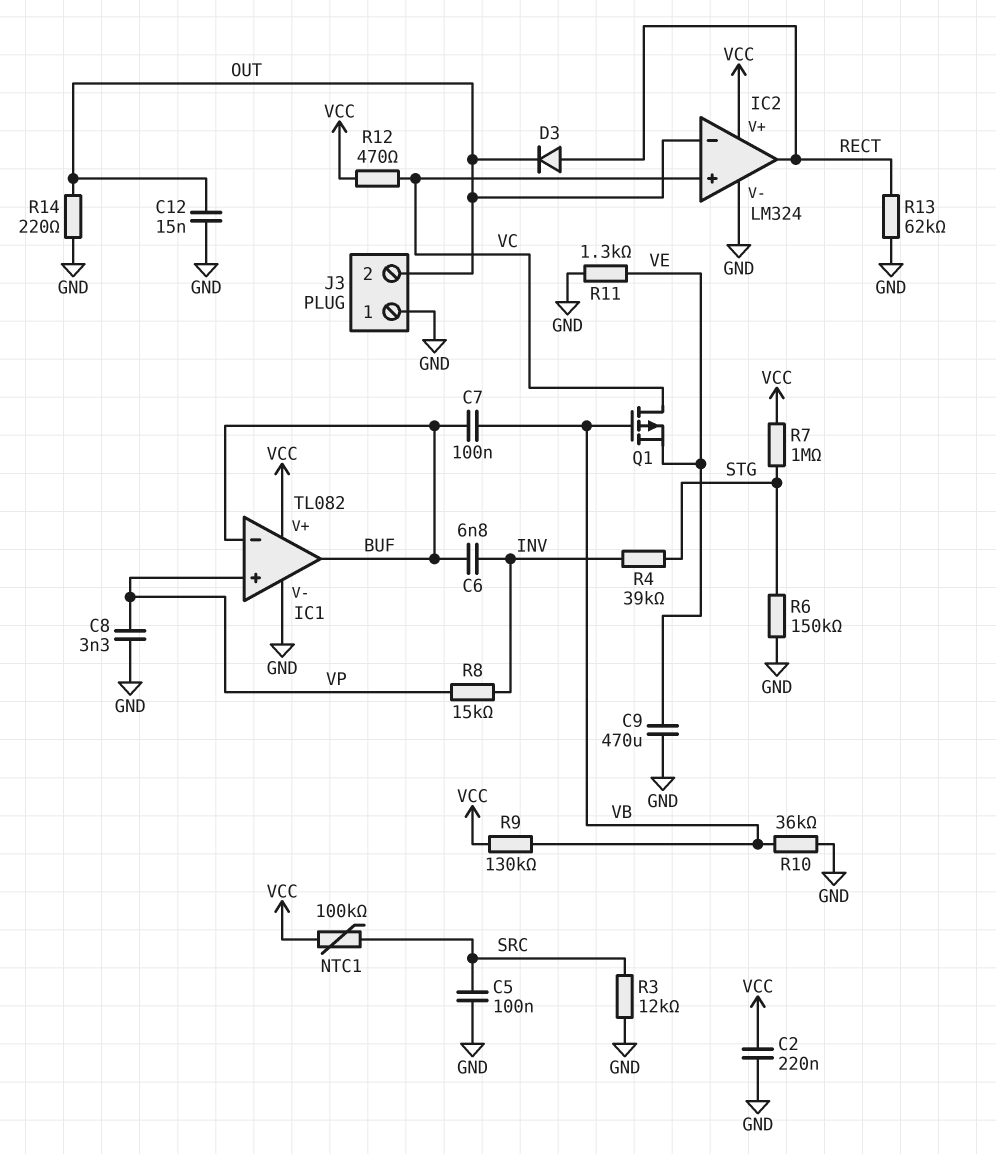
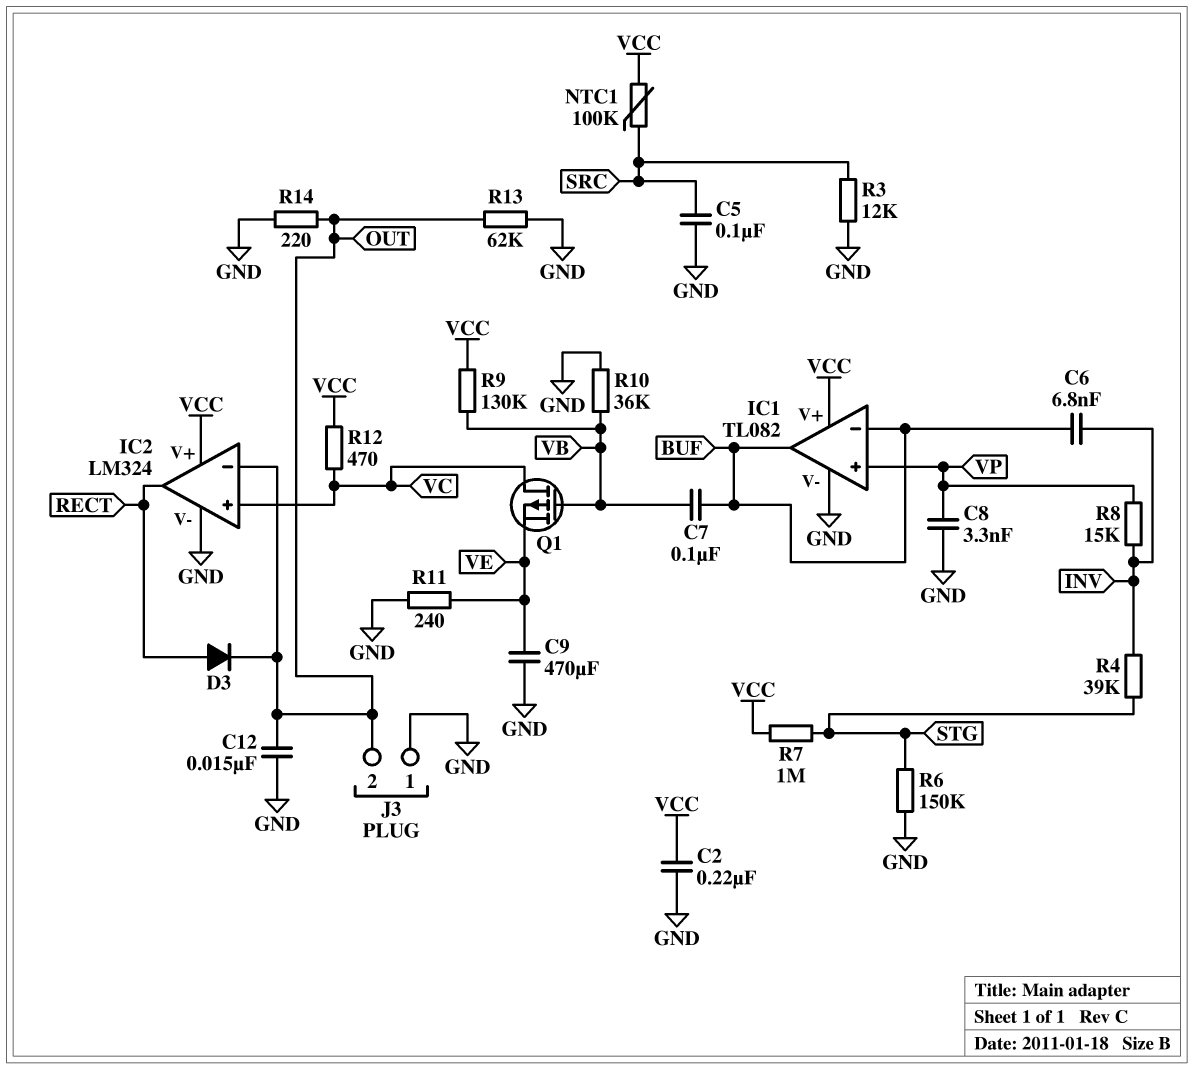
R11: 1.3k (GND, VE) -> 240 (GND, VE)
R13: 62k (GND, RECT) -> 62k (GND, OUT)

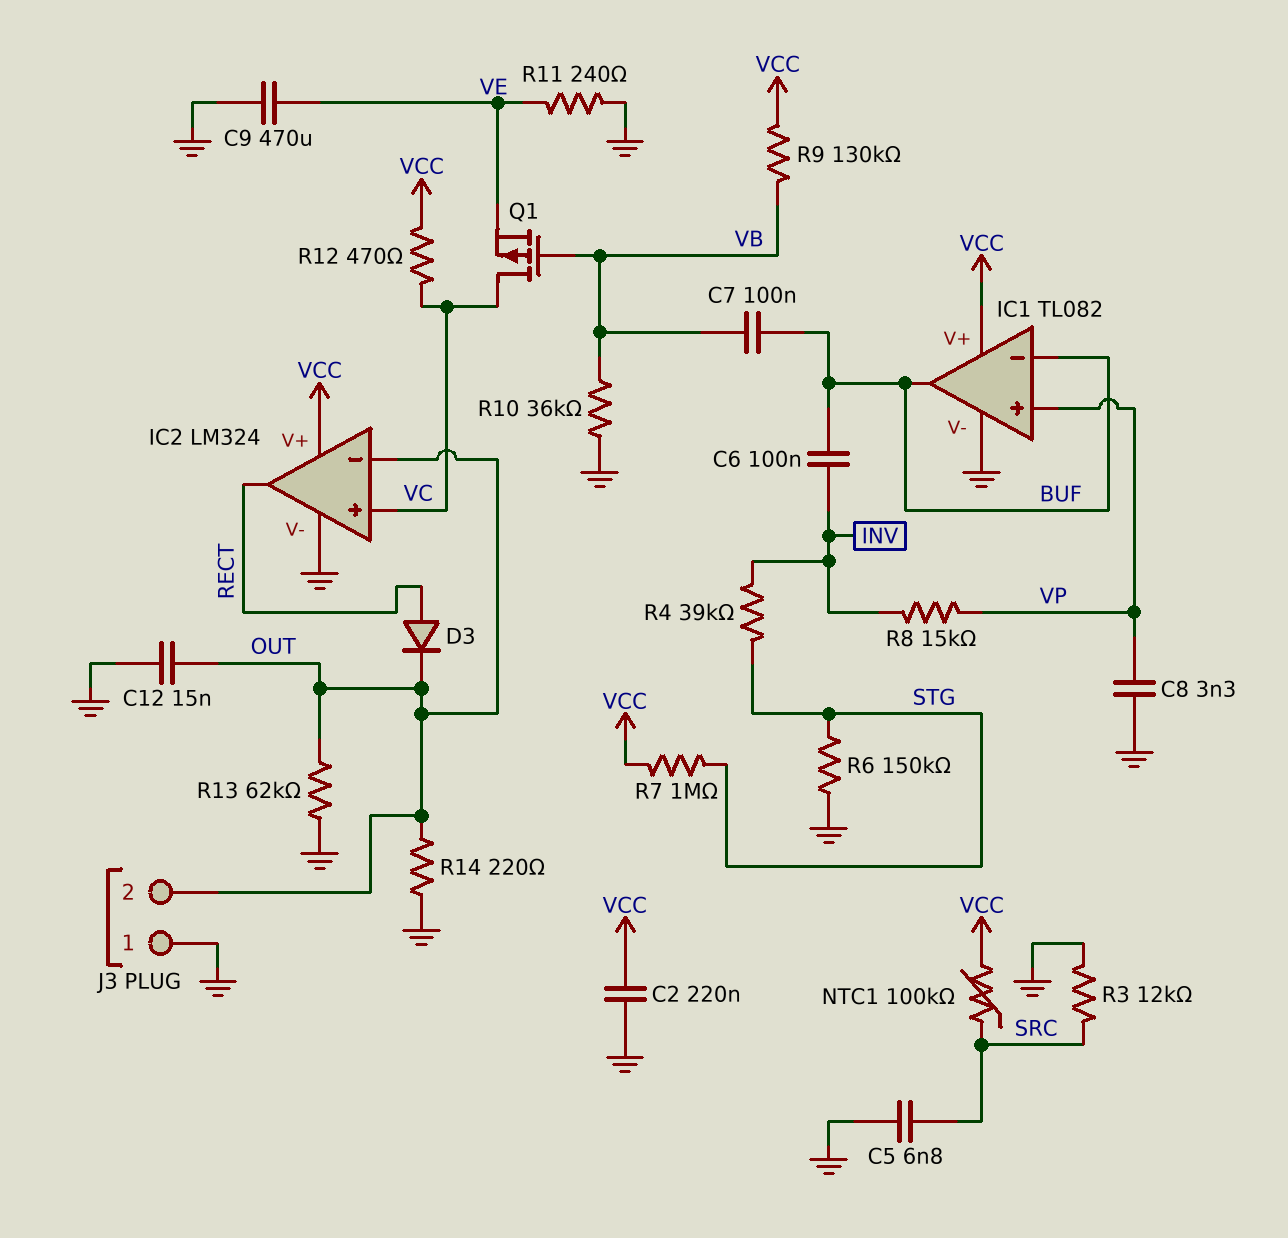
C5: 100nF (GND, SRC) -> 6.8nF (GND, SRC)
C6: 6.8nF (BUF, INV) -> 100nF (BUF, INV)

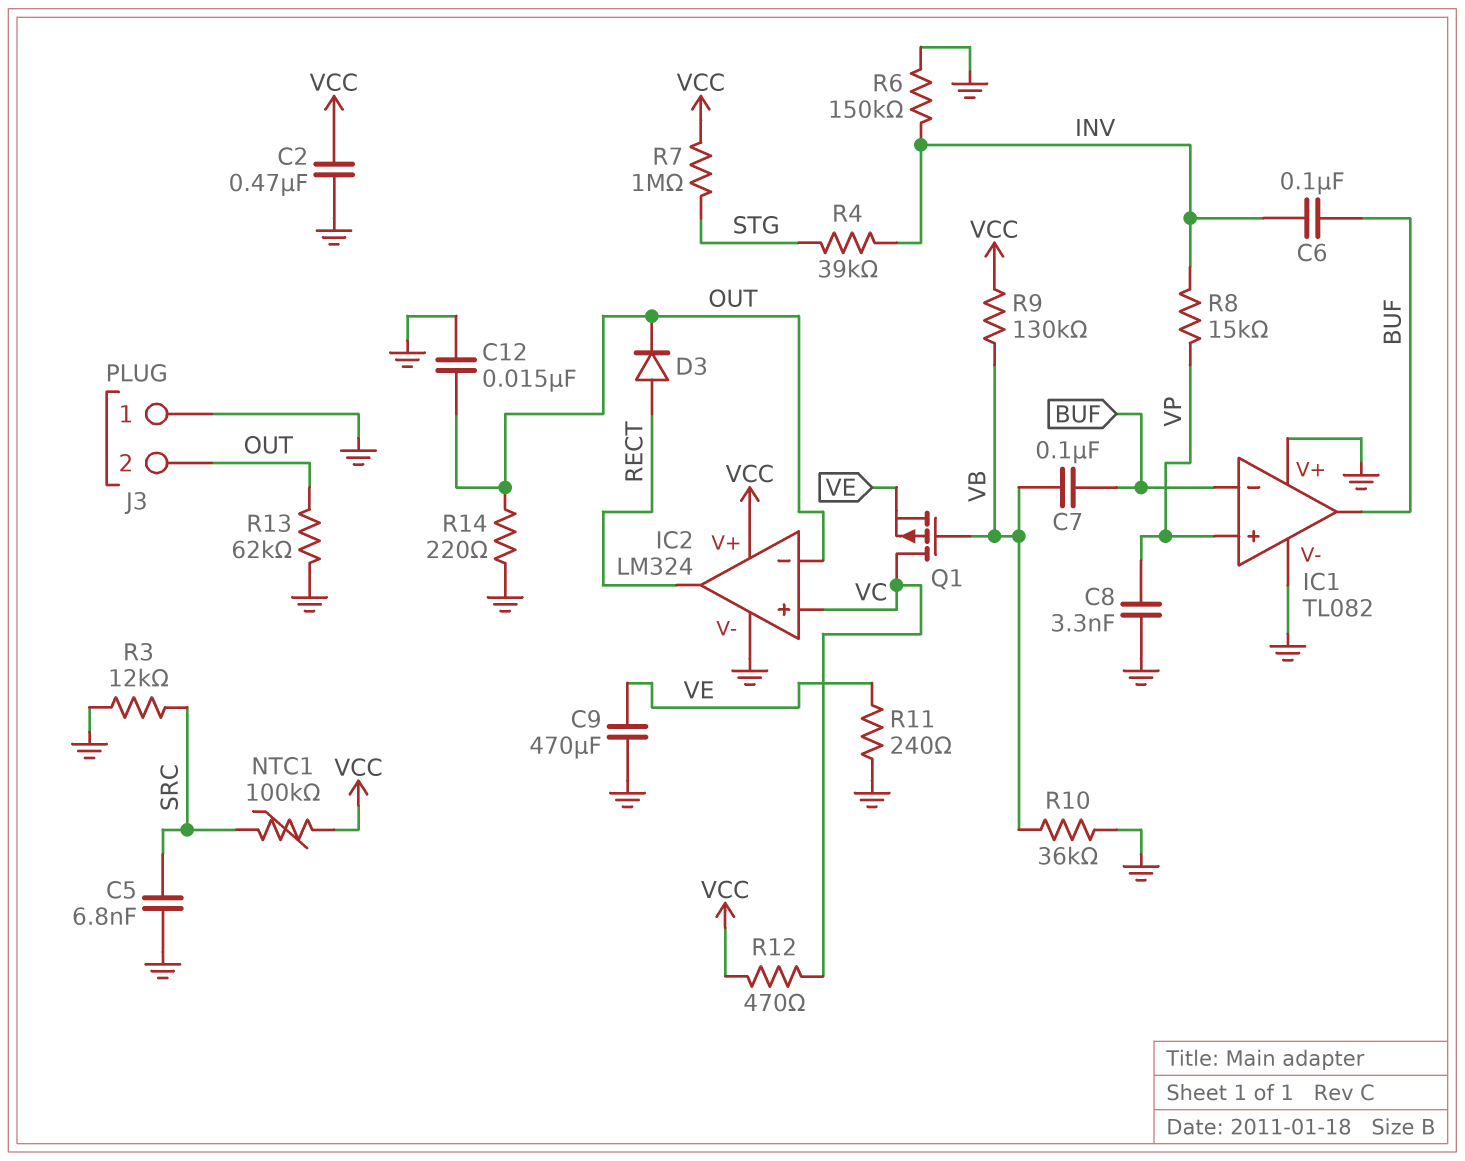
C2: 220nF (GND, VCC) -> 470nF (GND, VCC)
IC1 pin V+: VCC -> GND
R6: 150k (GND, STG) -> 150k (GND, INV)

